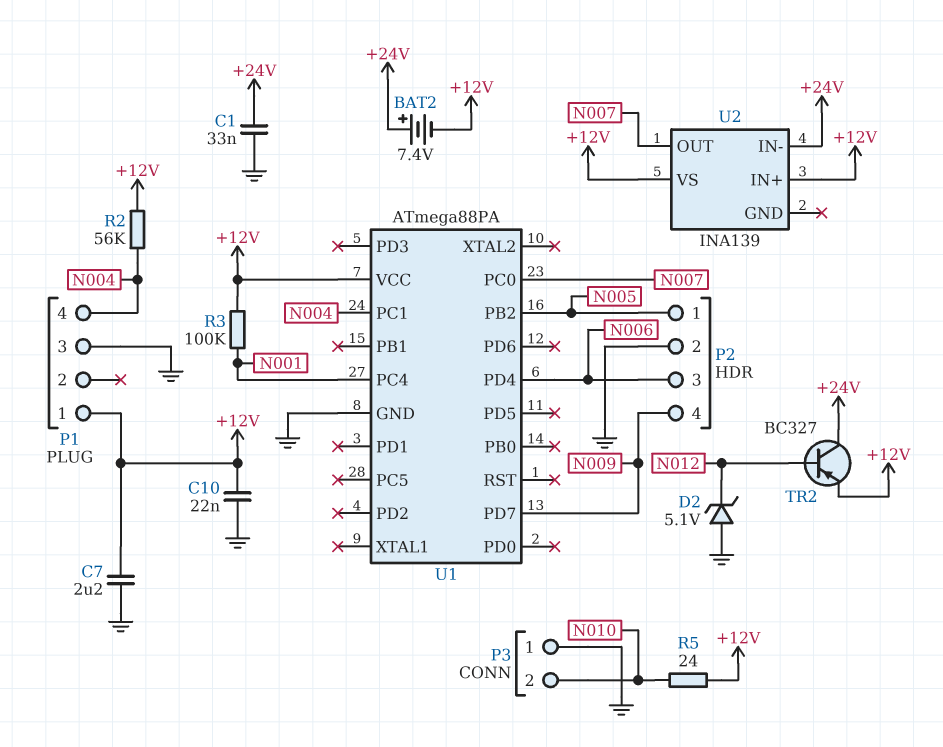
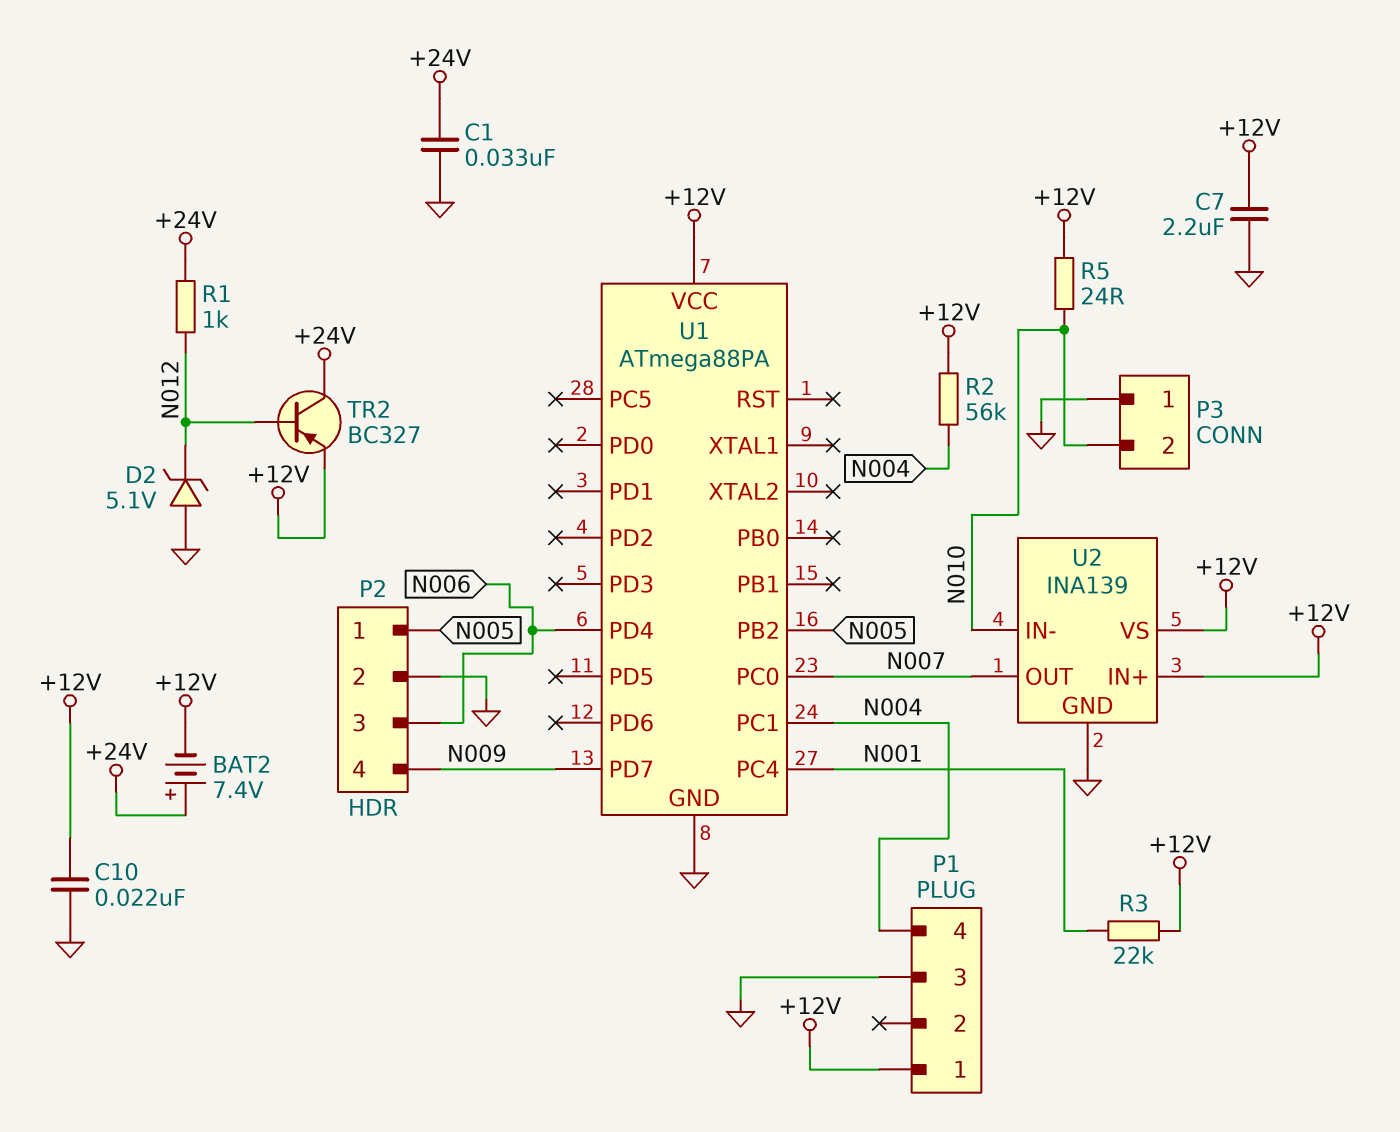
R1: none -> 1k (+24V, N012)
R3: 100k (+12V, N001) -> 22k (+12V, N001)
U2 pin GND: none -> GND
U2 pin IN-: +24V -> N010

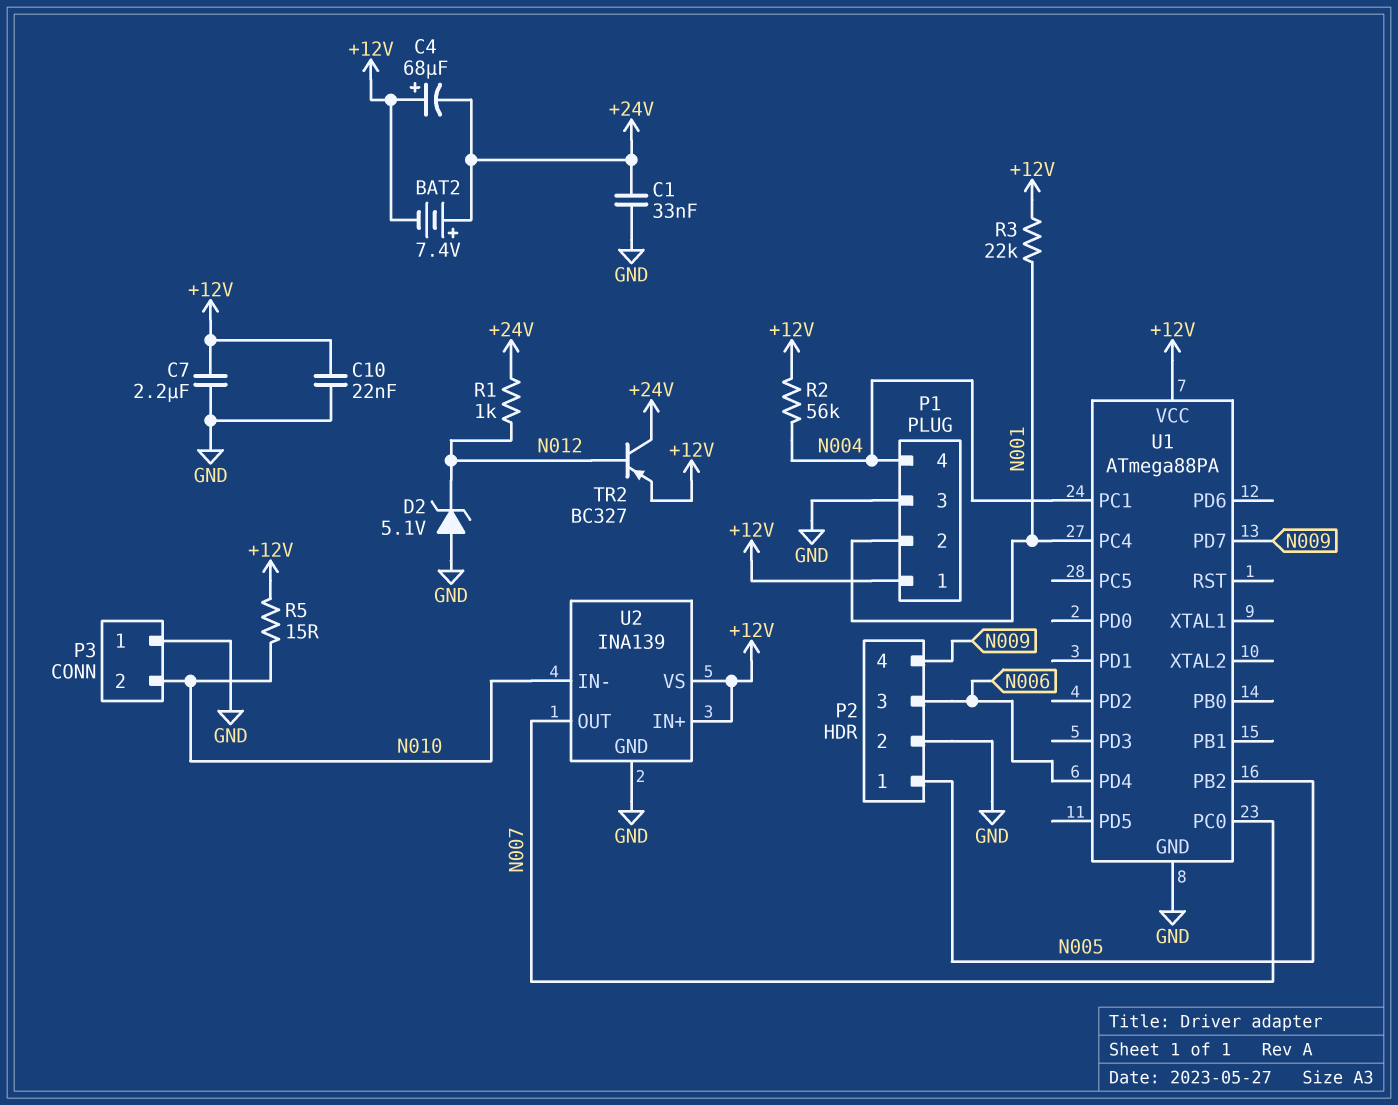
C4: none -> 68uF (plus +12V, minus +24V)
P1 pin 2: none -> N001
R5: 24 (+12V, N010) -> 15 (+12V, N010)

